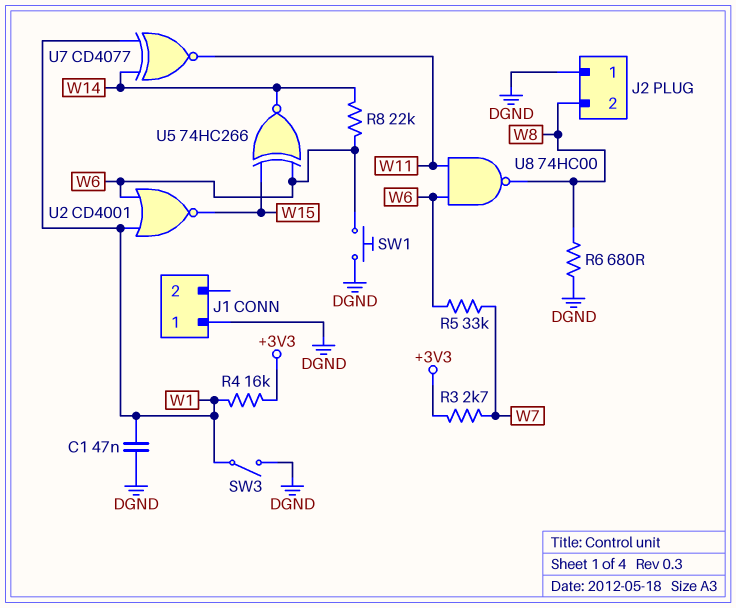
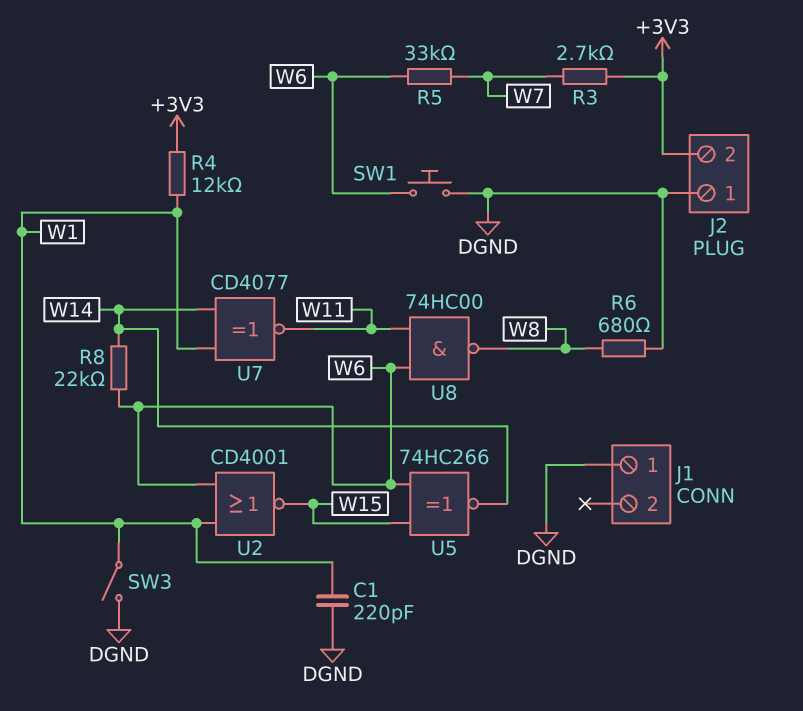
C1: 47nF (DGND, W1) -> 220pF (DGND, W1)
J2 pin 2: W8 -> +3V3
R4: 16k (+3V3, W1) -> 12k (+3V3, W1)

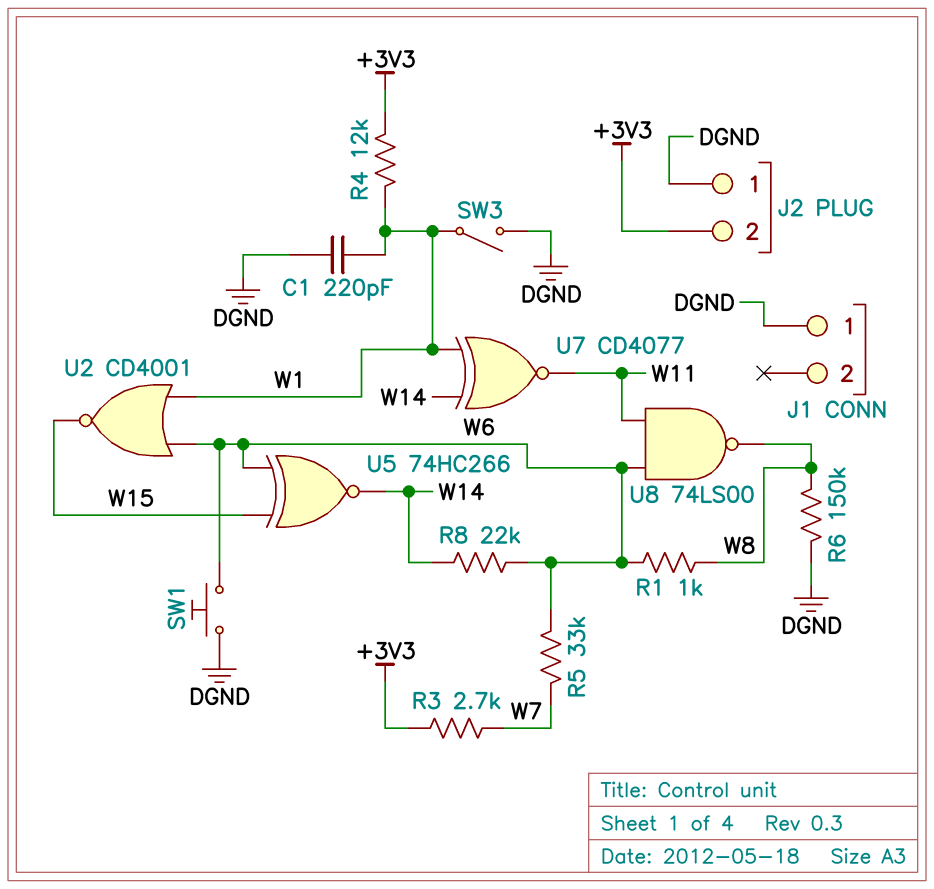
R1: none -> 1k (W6, W8)
R6: 680 (DGND, W8) -> 150k (DGND, W8)
U8: NAND 74HC00 (in W6, in W11, out W8) -> NAND 74LS00 (in W6, in W11, out W8)

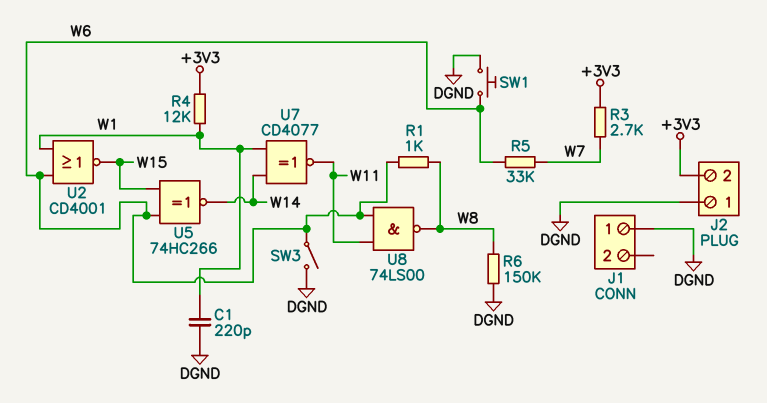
R8: 22k (W6, W14) -> none
SW3: switch (DGND, W1) -> switch (DGND, W6)

